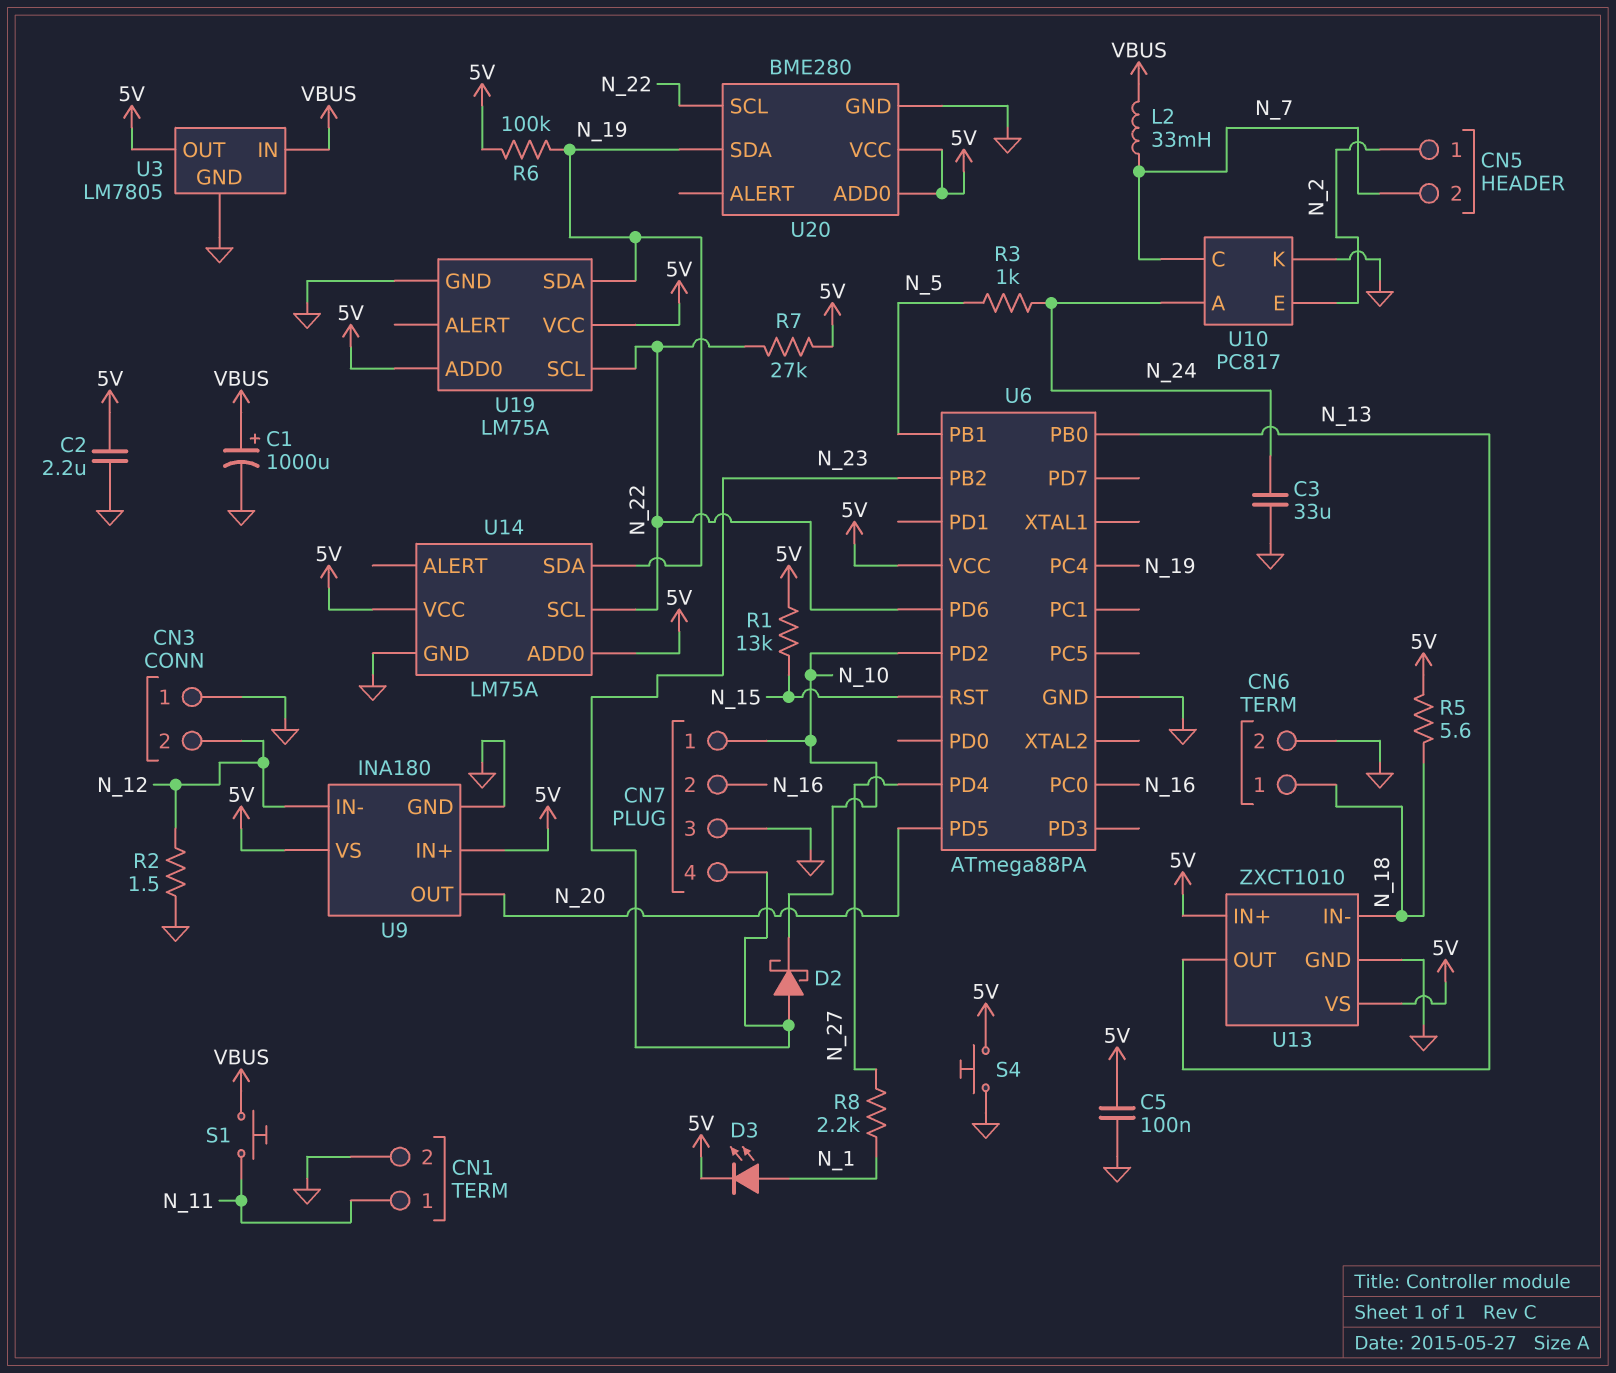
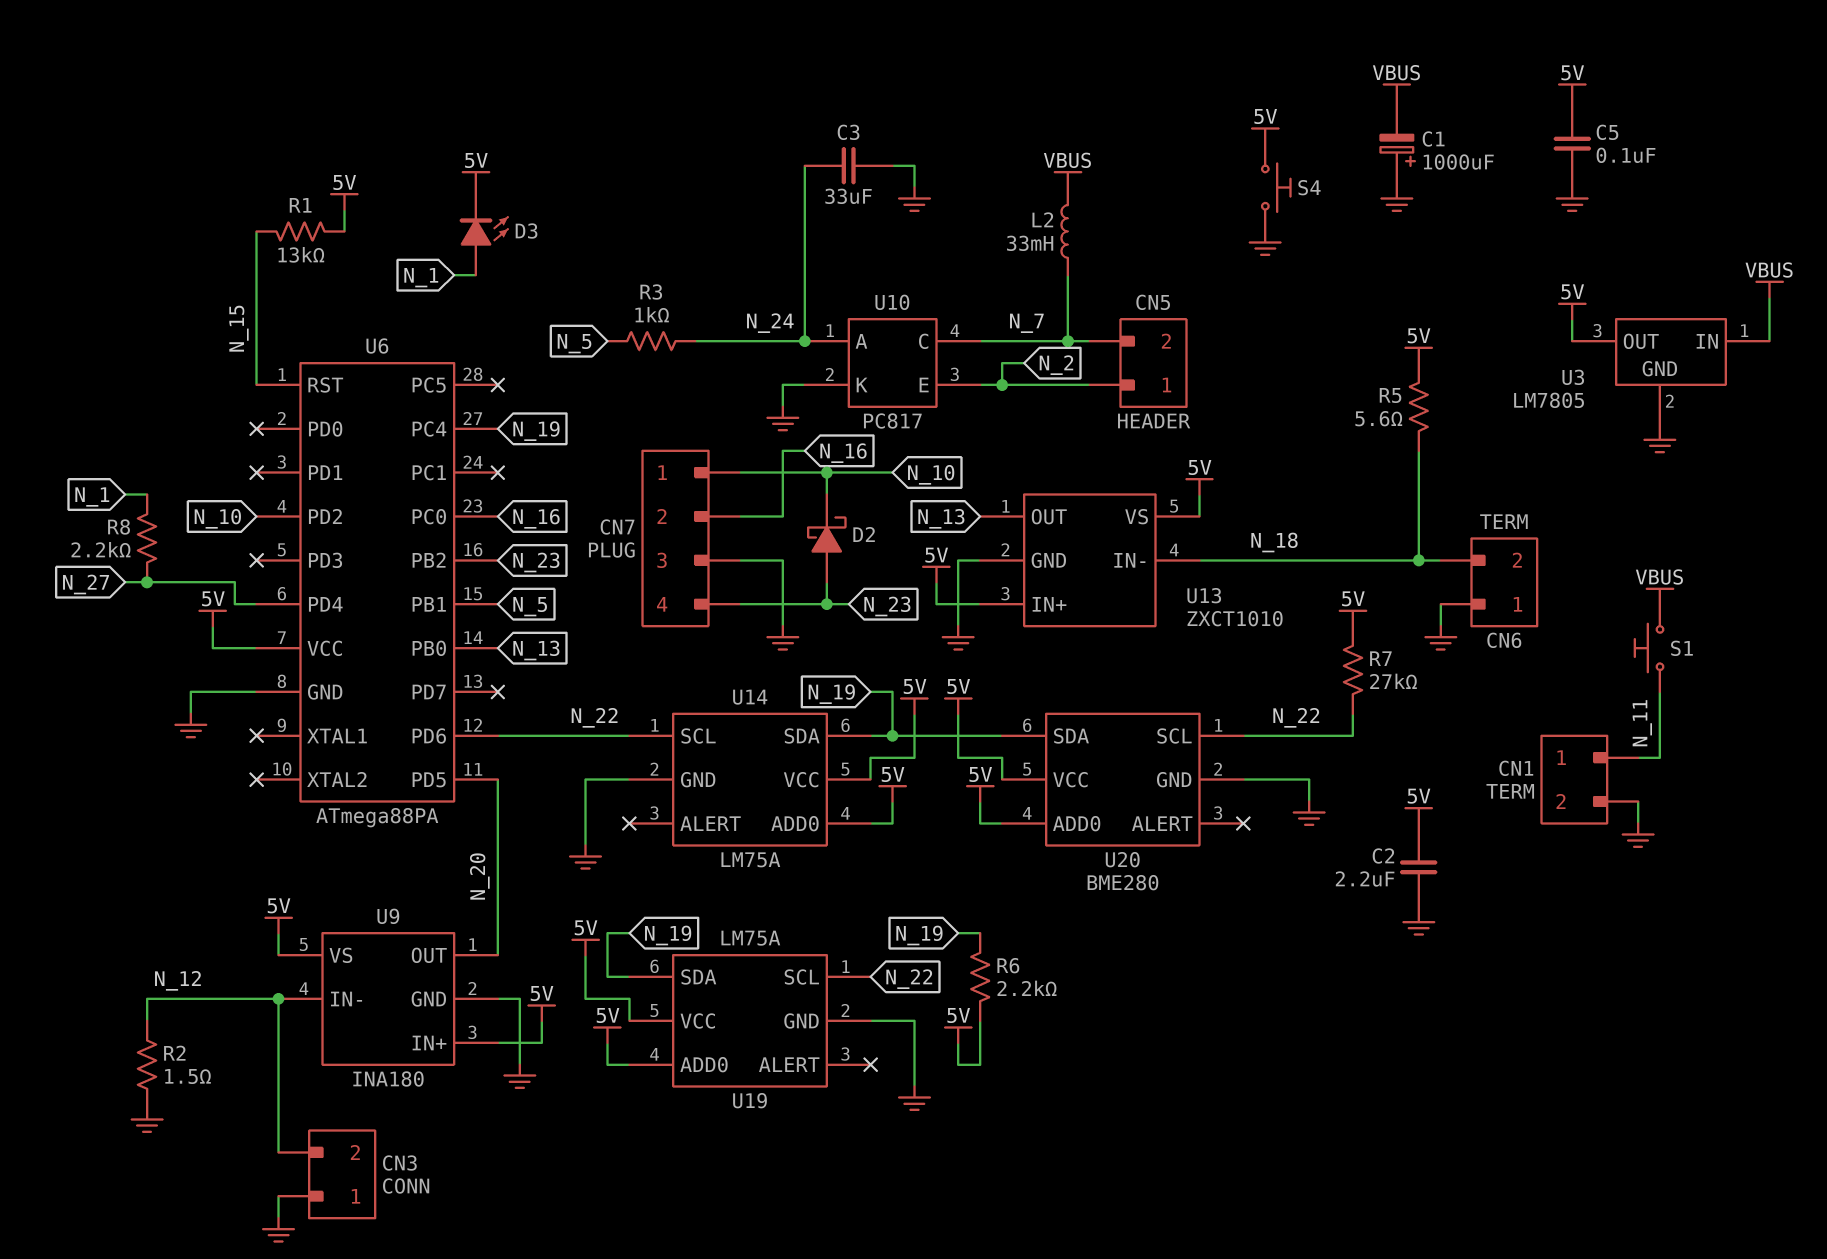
C1: 1000uF (plus VBUS, minus GND) -> 1000uF (plus GND, minus VBUS)
CN6 pin 1: N_18 -> GND
CN6 pin 2: GND -> N_18
R6: 100k (5V, N_19) -> 2.2k (5V, N_19)

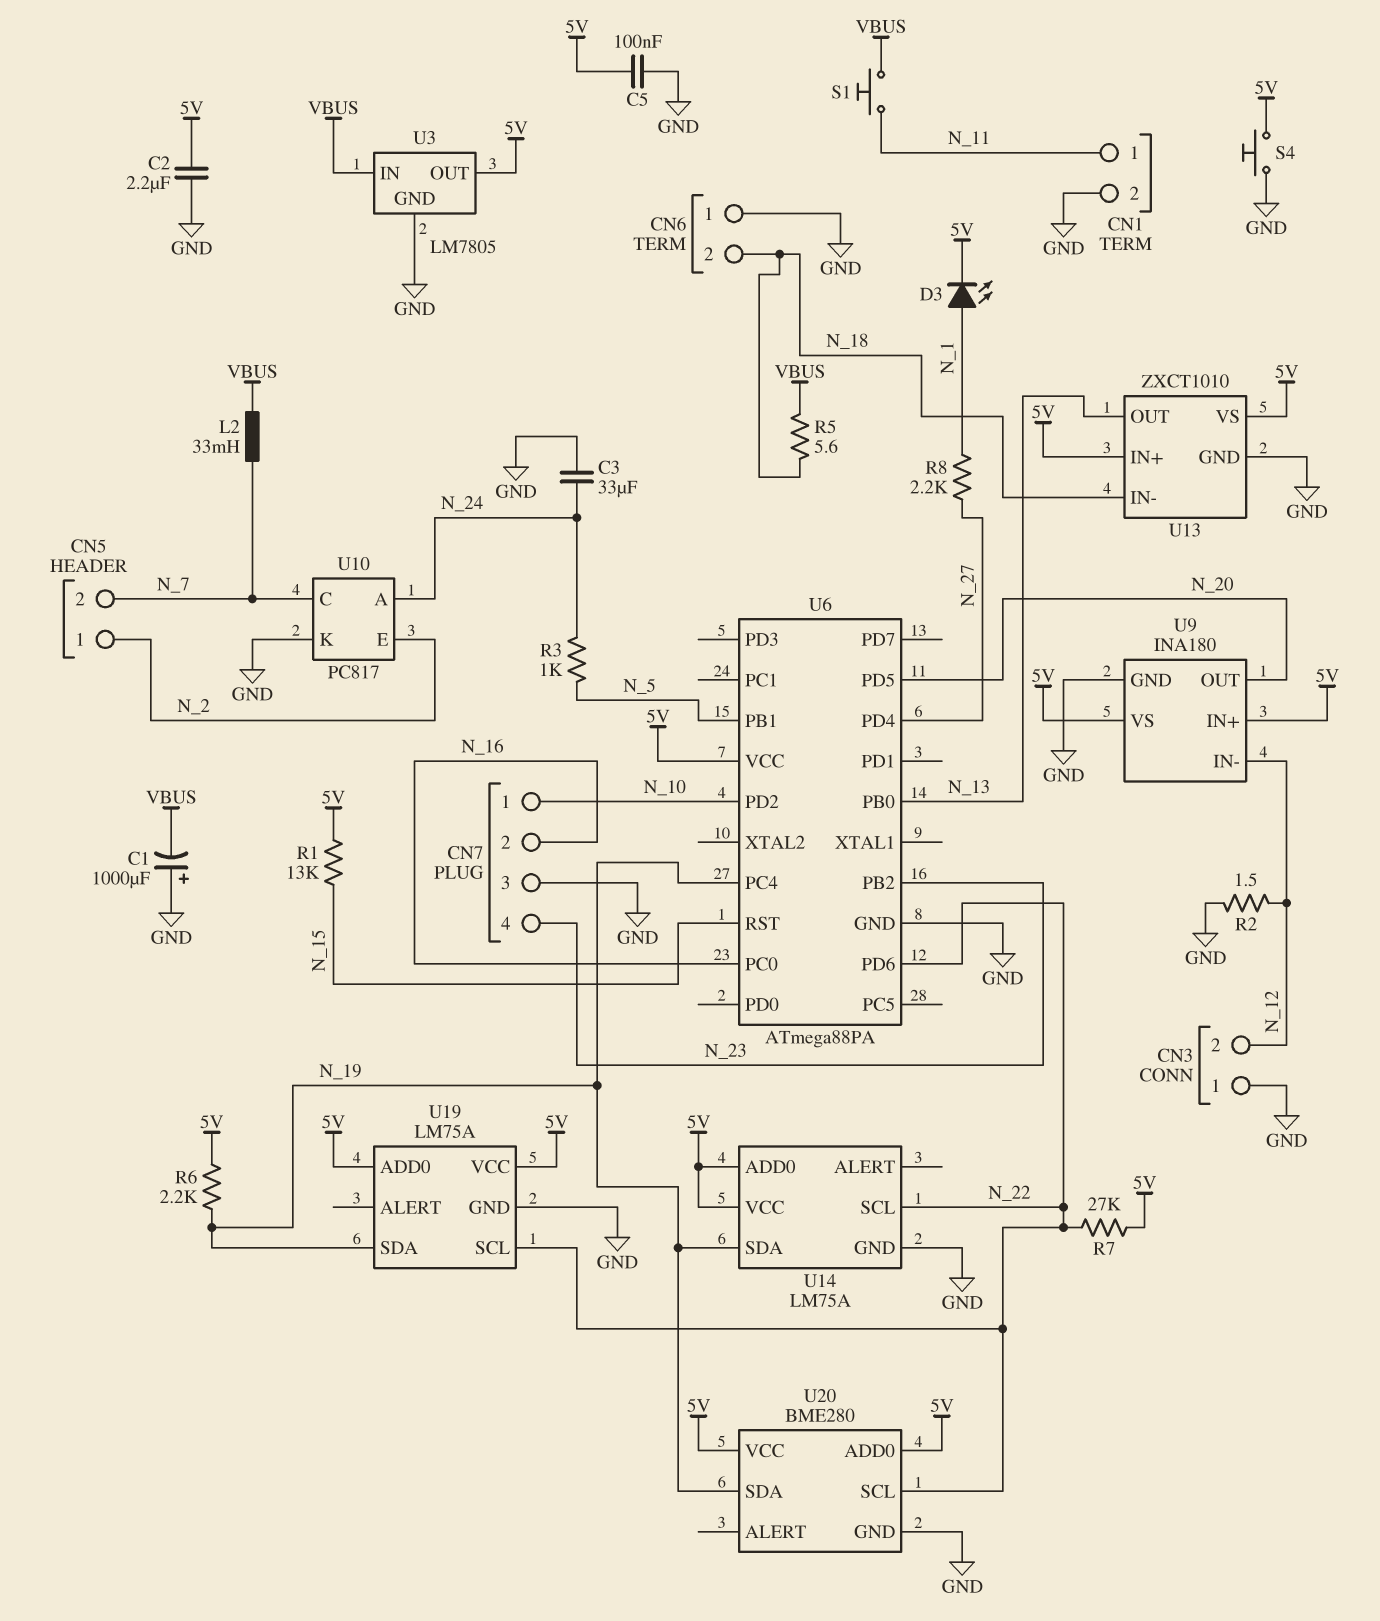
D2: schottky (A N_23, K N_10) -> none
R5: 5.6 (5V, N_18) -> 5.6 (N_18, VBUS)

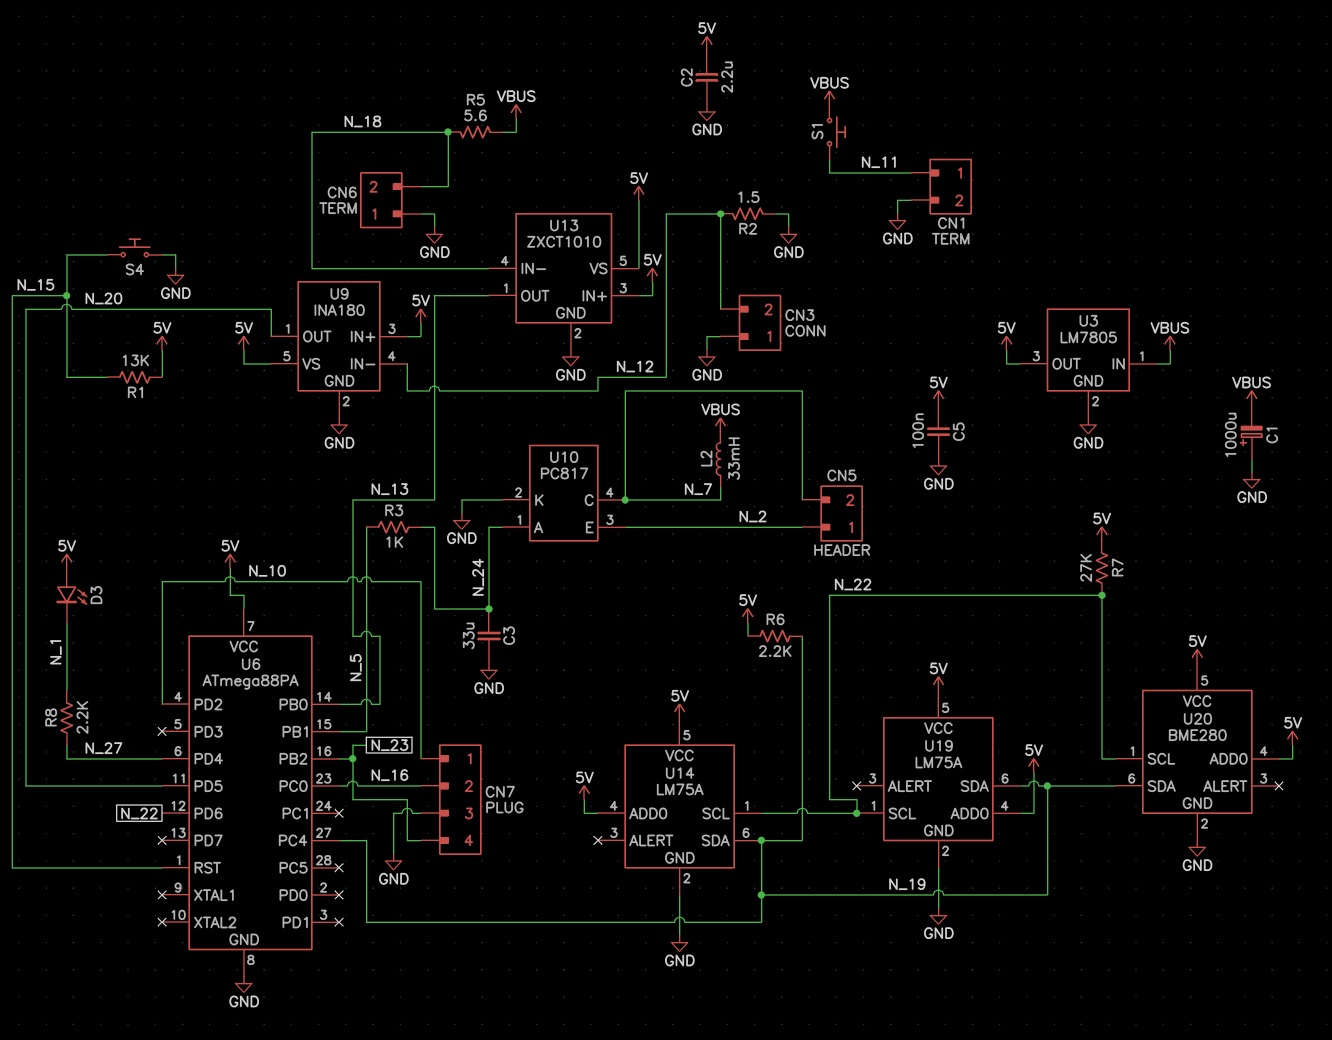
D3: LED (A N_1, K 5V) -> LED (A 5V, K N_1)
S4: button (5V, GND) -> button (GND, N_15)

